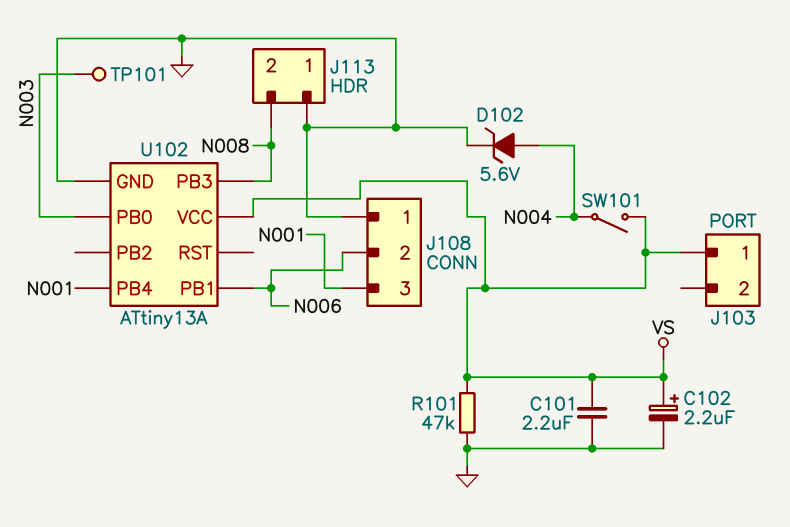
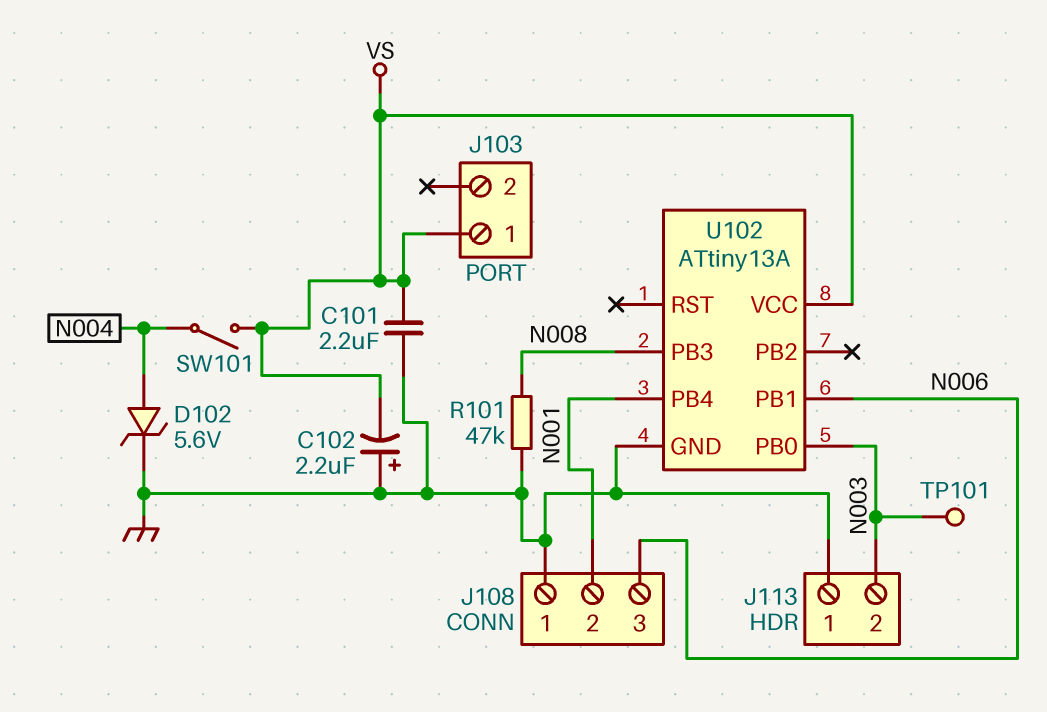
C102: 2.2uF (plus VS, minus GND) -> 2.2uF (plus GND, minus VS)
J108 pin 2: N006 -> N001
J108 pin 3: N001 -> N006
J113 pin 2: N008 -> N003
R101: 47k (GND, VS) -> 47k (GND, N008)

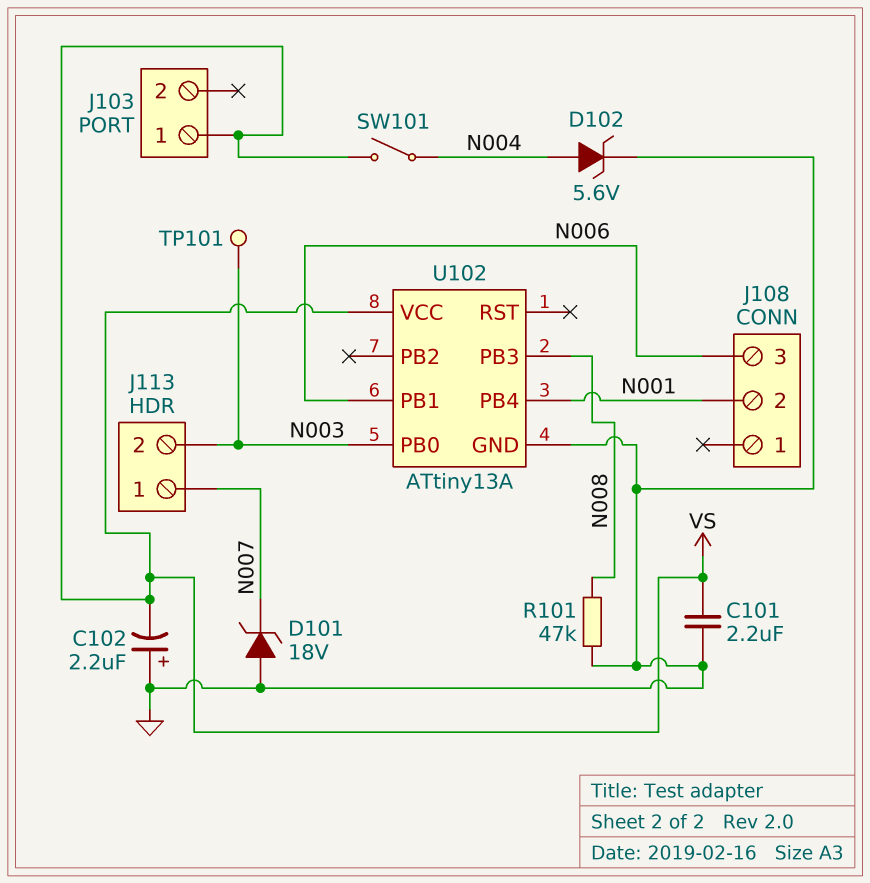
D101: none -> zener 18V (A GND, K N007)
J108 pin 1: GND -> none
J113 pin 1: GND -> N007

